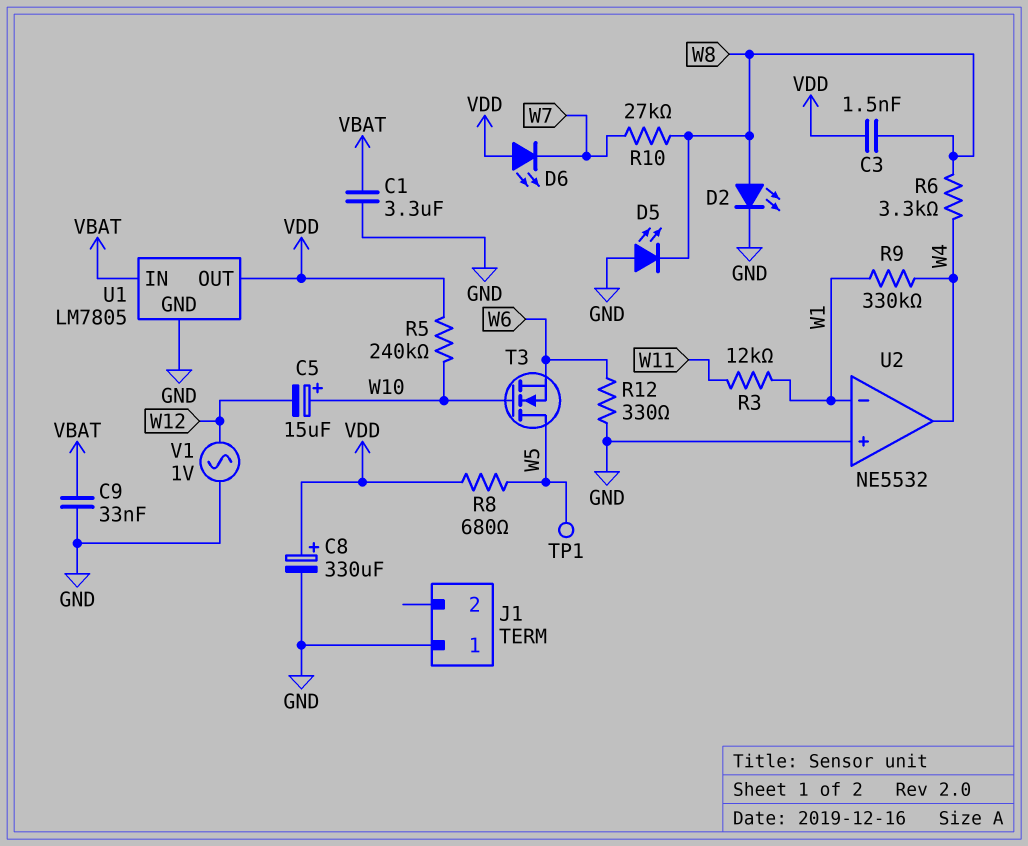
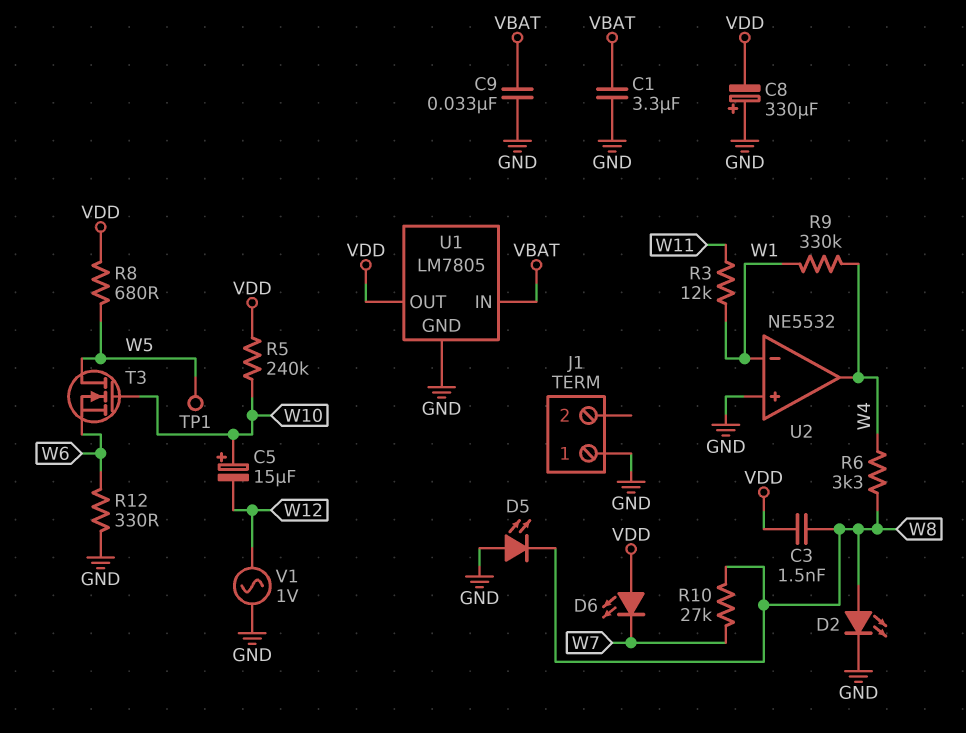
C8: 330uF (plus VDD, minus GND) -> 330uF (plus GND, minus VDD)

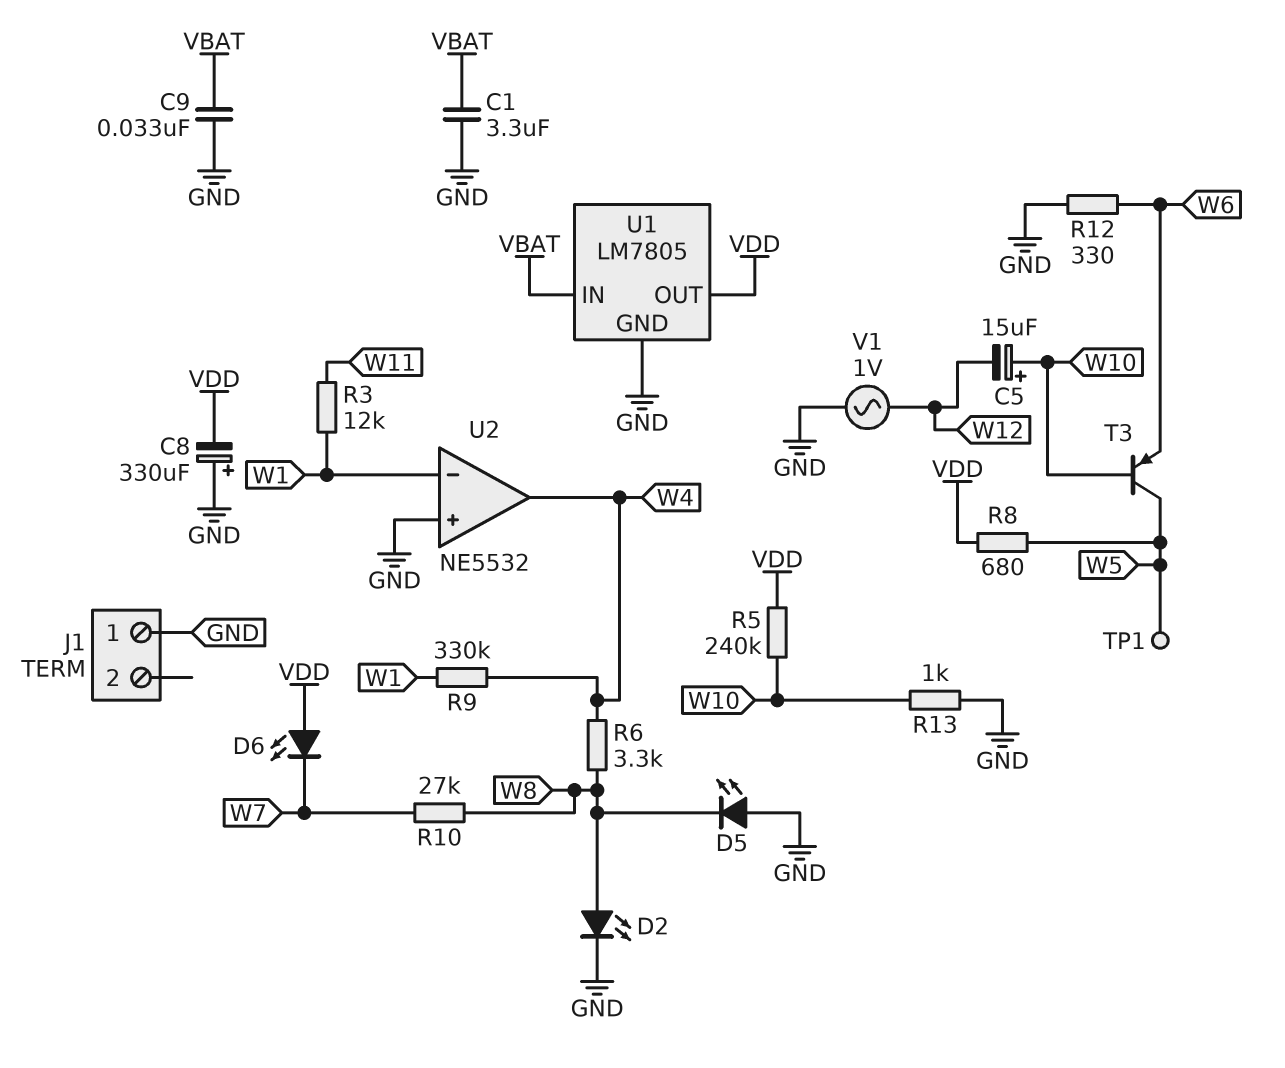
C3: 1.5nF (VDD, W8) -> none
R13: none -> 1k (GND, W10)
T3: NMOS (G W10, D W5, S W6) -> PNP (B W10, C W5, E W6)

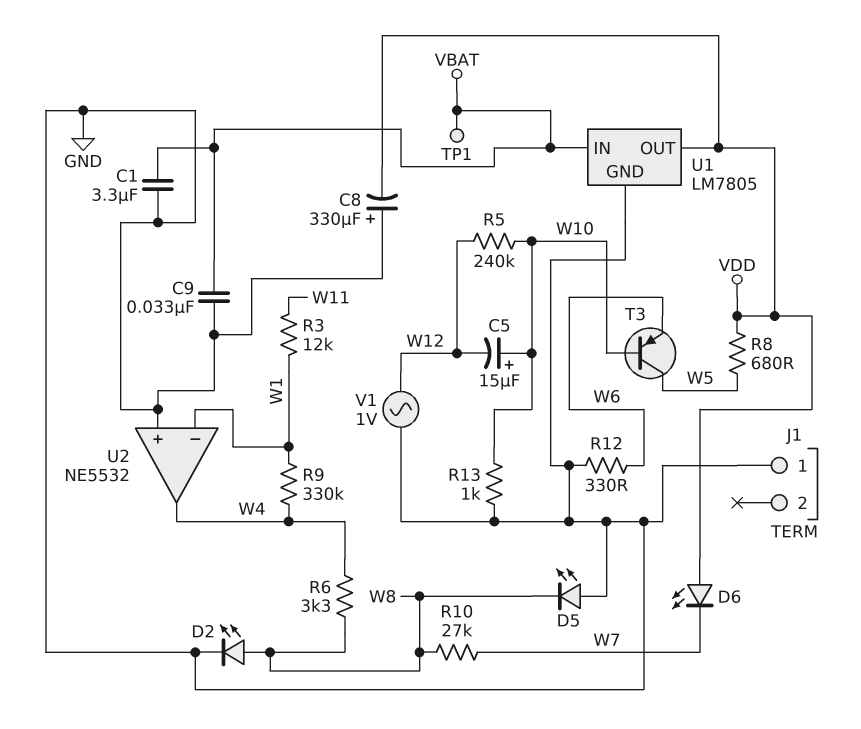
R5: 240k (VDD, W10) -> 240k (W10, W12)
TP1: test point (W5) -> test point (VBAT)

